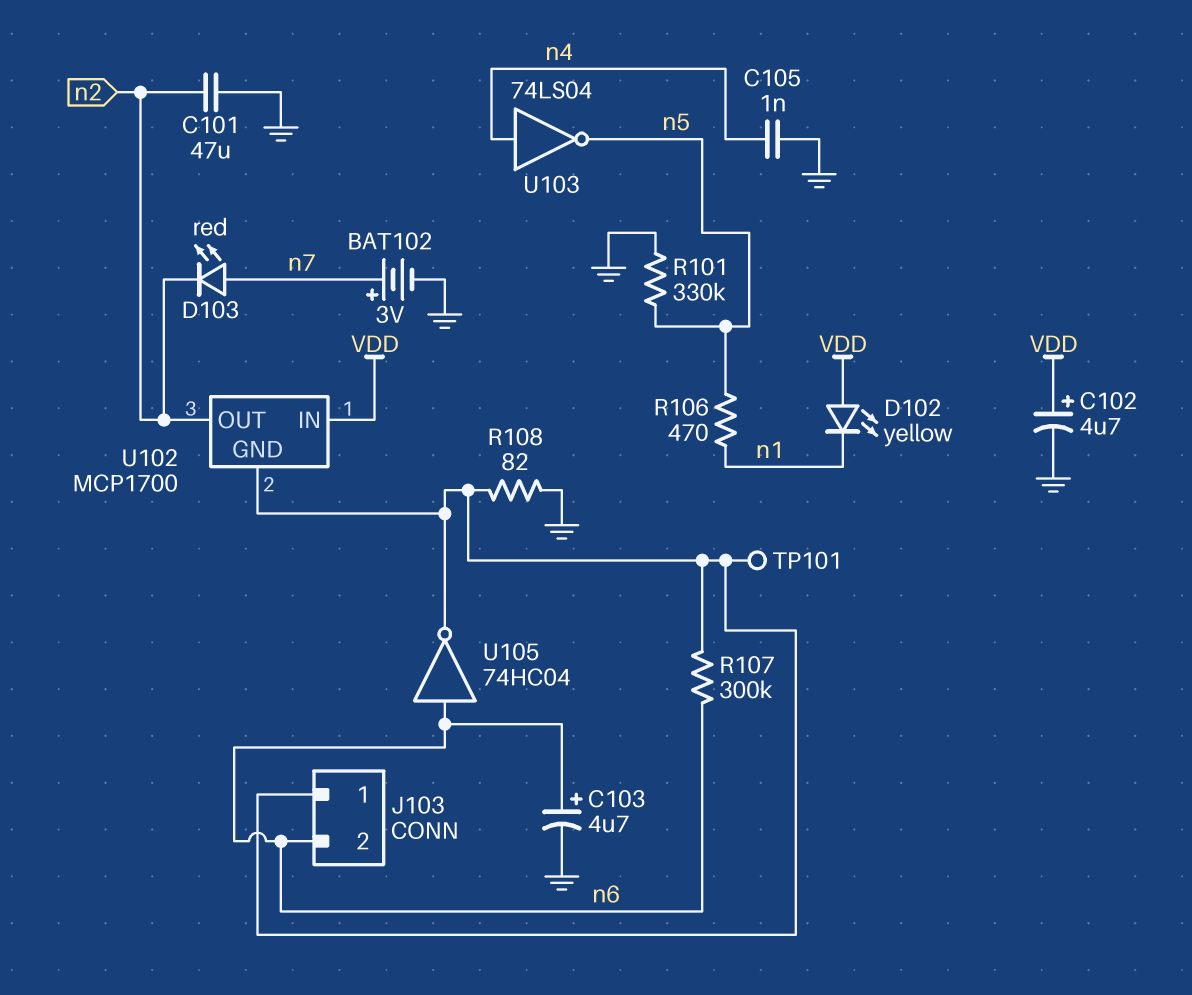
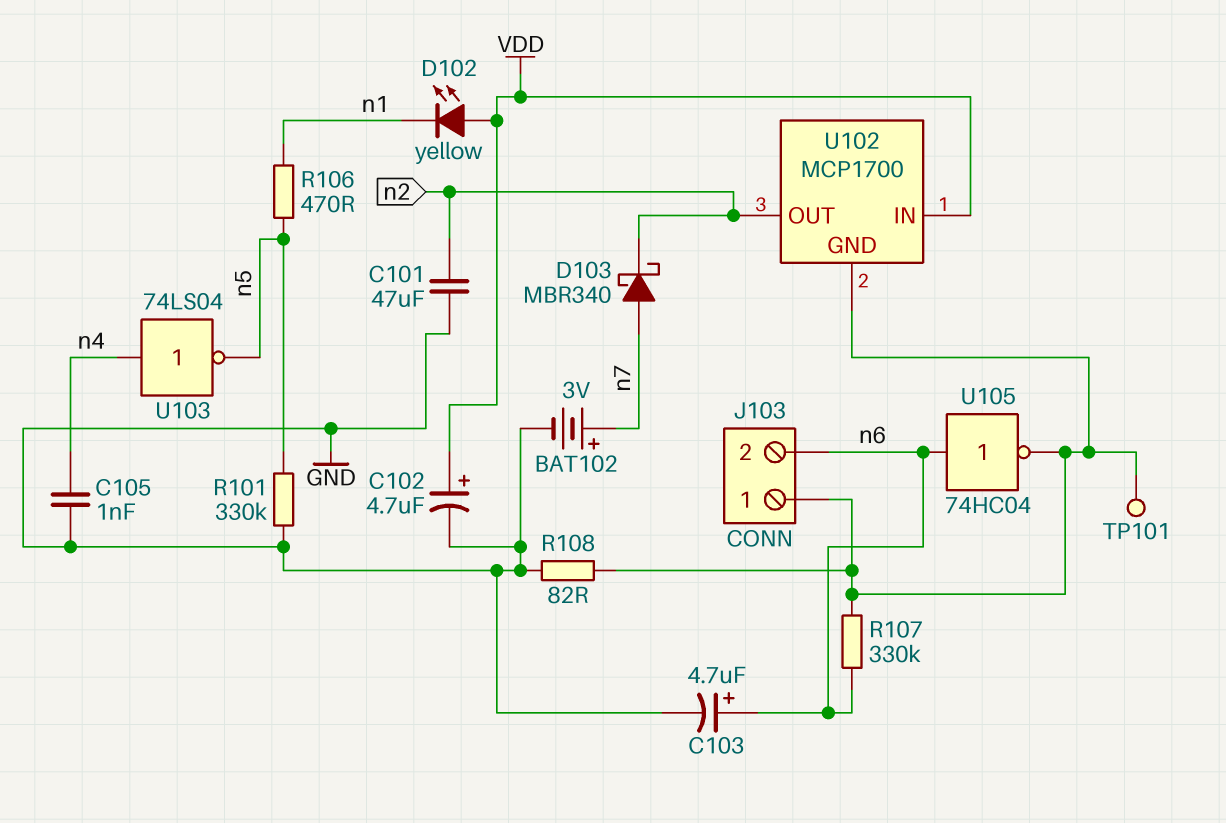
D103: LED red (A n7, K n2) -> schottky MBR340 (A n7, K n2)
R107: 300k (J103/1, n6) -> 330k (J103/1, n6)

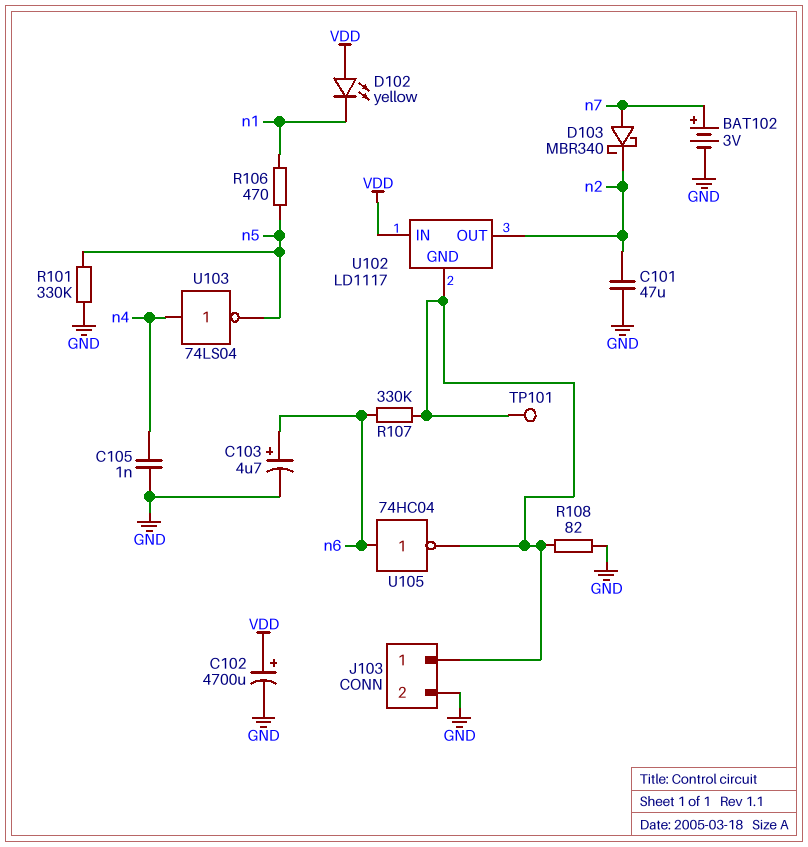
C102: 4.7uF (plus VDD, minus GND) -> 4700uF (plus VDD, minus GND)
J103 pin 2: n6 -> GND
U102: MCP1700 -> LD1117

